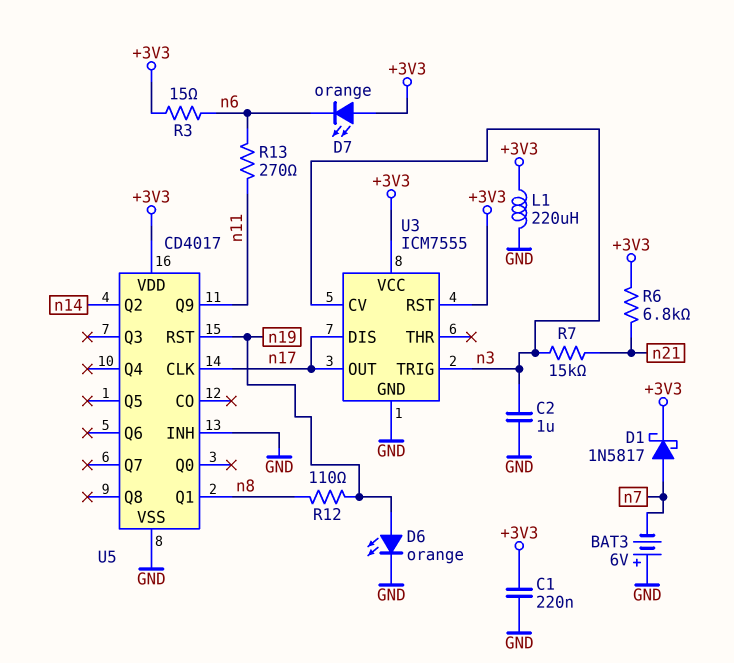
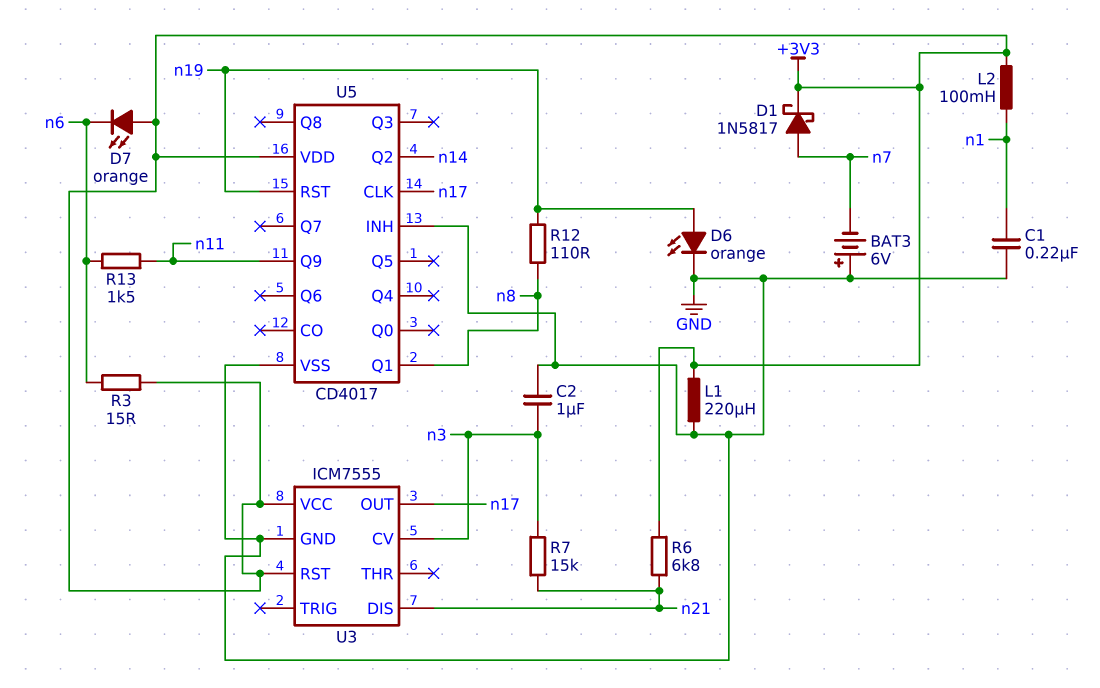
C1: 220nF (+3V3, GND) -> 220nF (GND, n1)
L2: none -> 100mH (+3V3, n1)
R13: 270 (n6, n11) -> 1.5k (n6, n11)
U3 pin DIS: n17 -> n21
U3 pin TRIG: n3 -> none

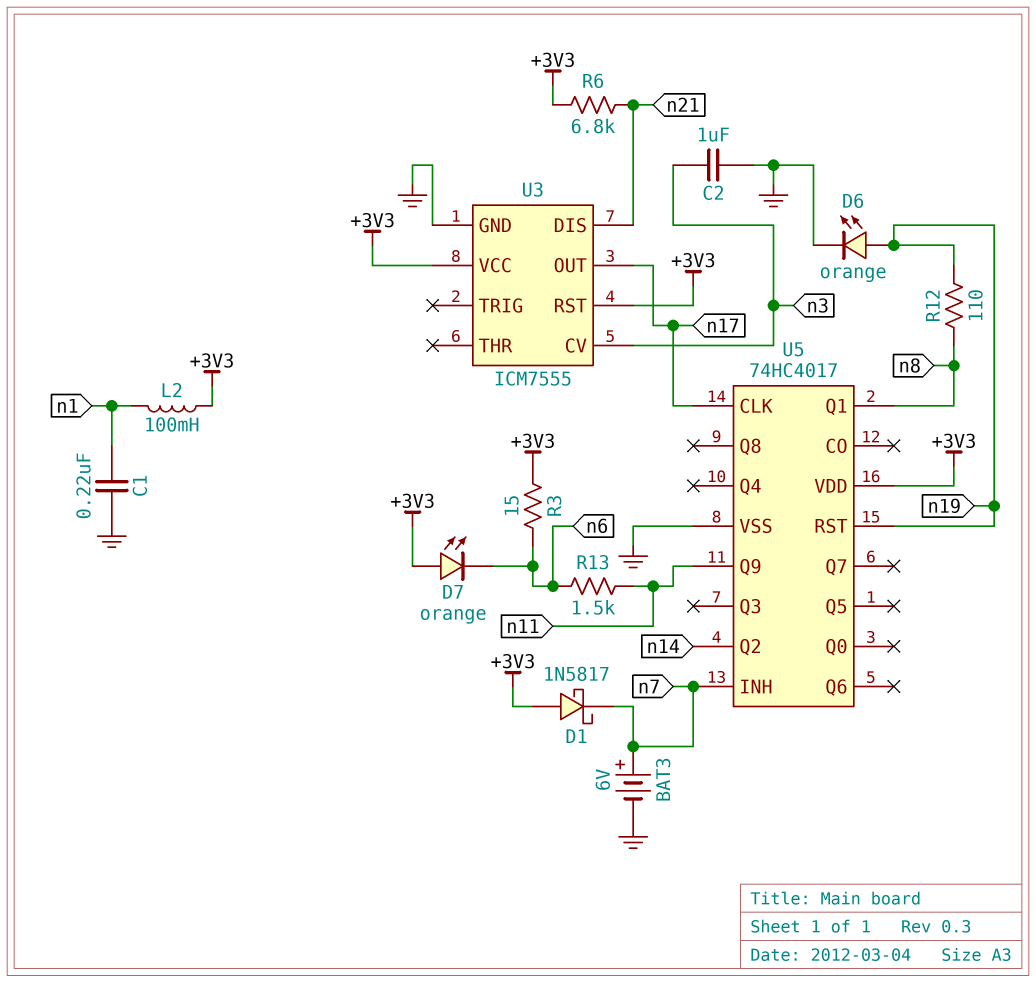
BAT3: 6V (plus GND, minus n7) -> 6V (plus n7, minus GND)
D1: schottky 1N5817 (A n7, K +3V3) -> schottky 1N5817 (A +3V3, K n7)
L1: 220uH (+3V3, GND) -> none
R7: 15k (n3, n21) -> none
U5: CD4017 -> 74HC4017
U5 pin INH: GND -> n7

